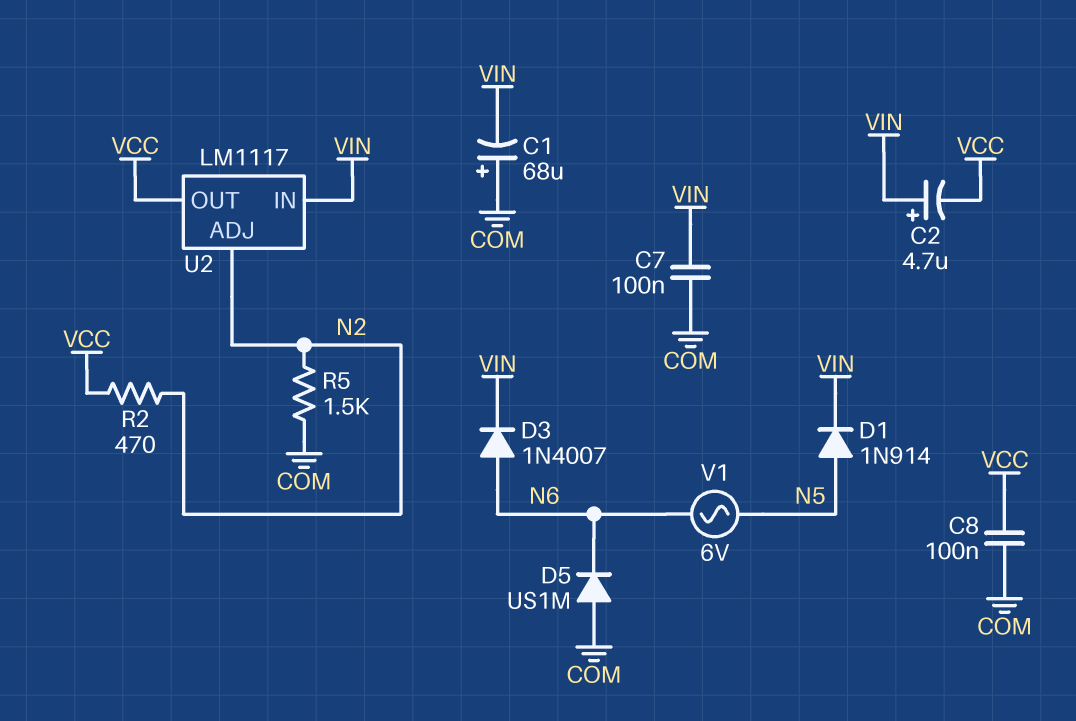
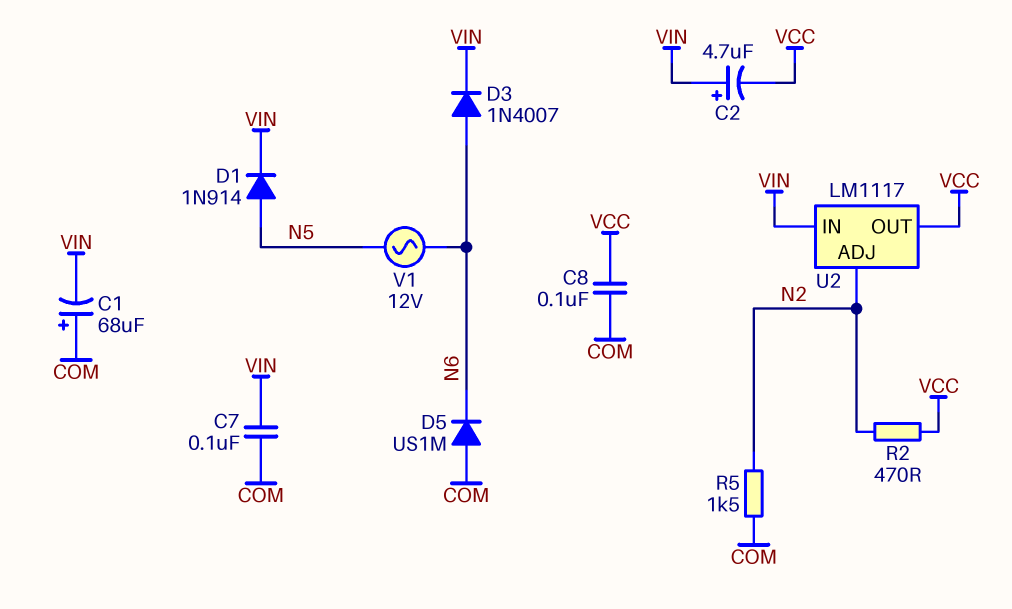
V1: AC 6V (N5, N6) -> AC 12V (N5, N6)

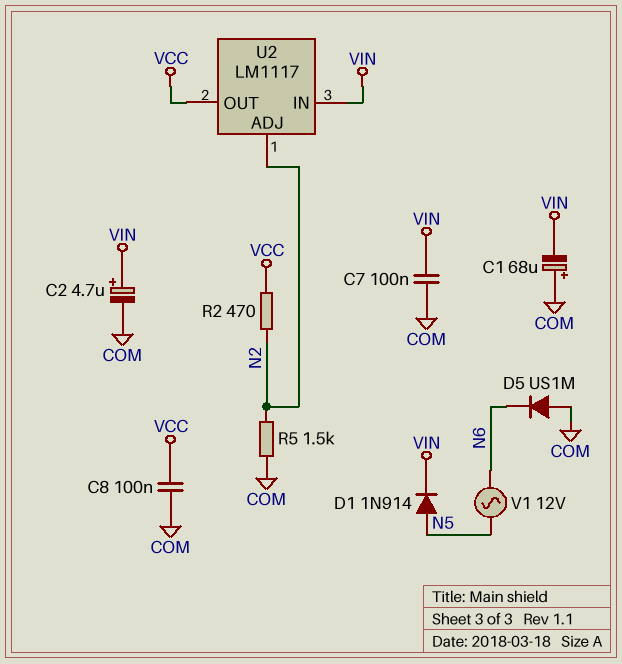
C2: 4.7uF (plus VIN, minus VCC) -> 4.7uF (plus VIN, minus COM)
D3: diode 1N4007 (A N6, K VIN) -> none

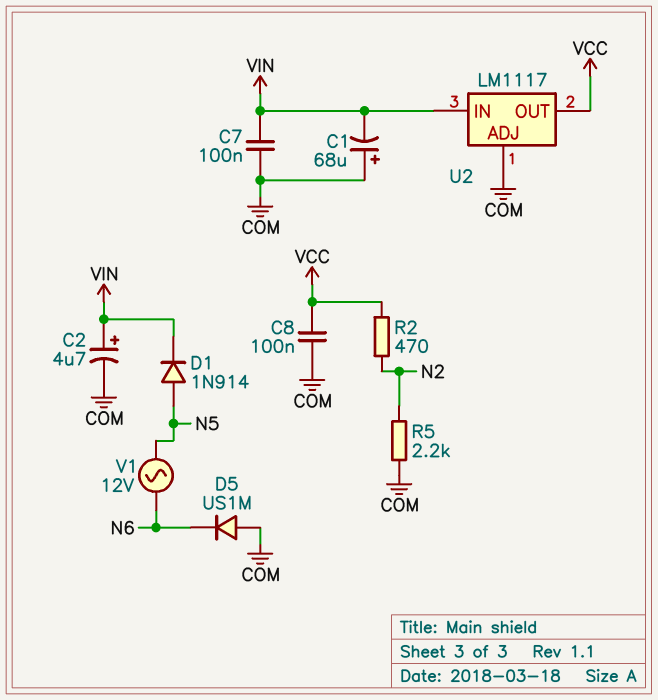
R5: 1.5k (COM, N2) -> 2.2k (COM, N2)
U2 pin ADJ: N2 -> COM

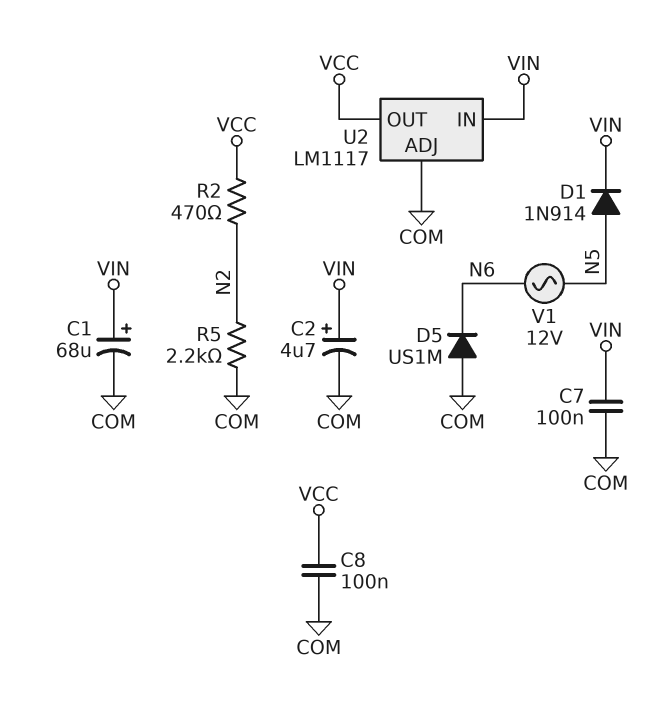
C1: 68uF (plus COM, minus VIN) -> 68uF (plus VIN, minus COM)

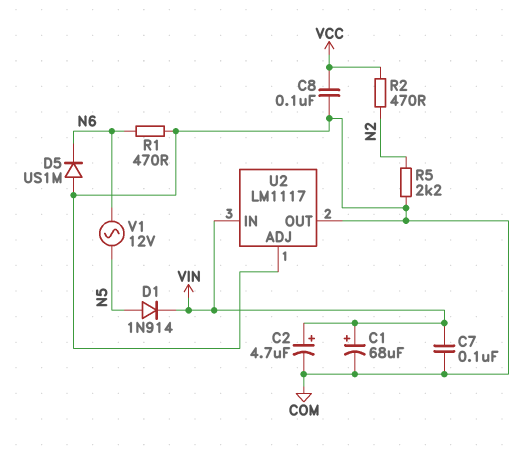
R1: none -> 470 (COM, N6)
U2 pin OUT: VCC -> COM

